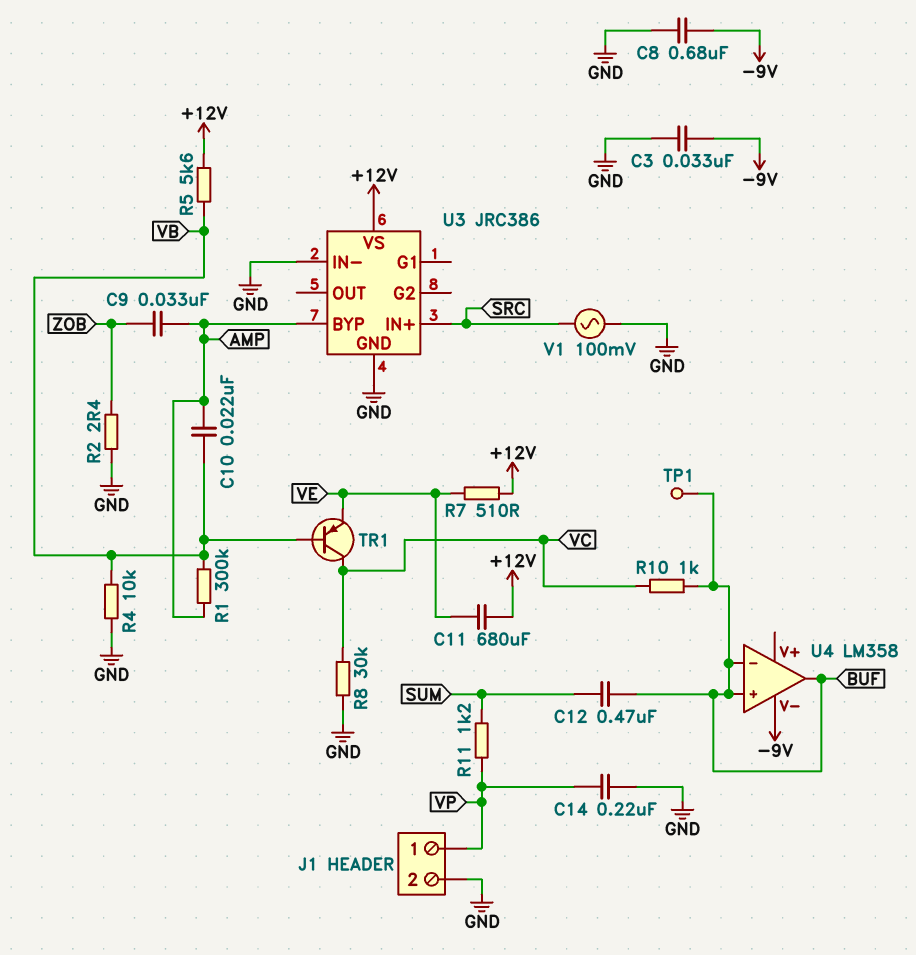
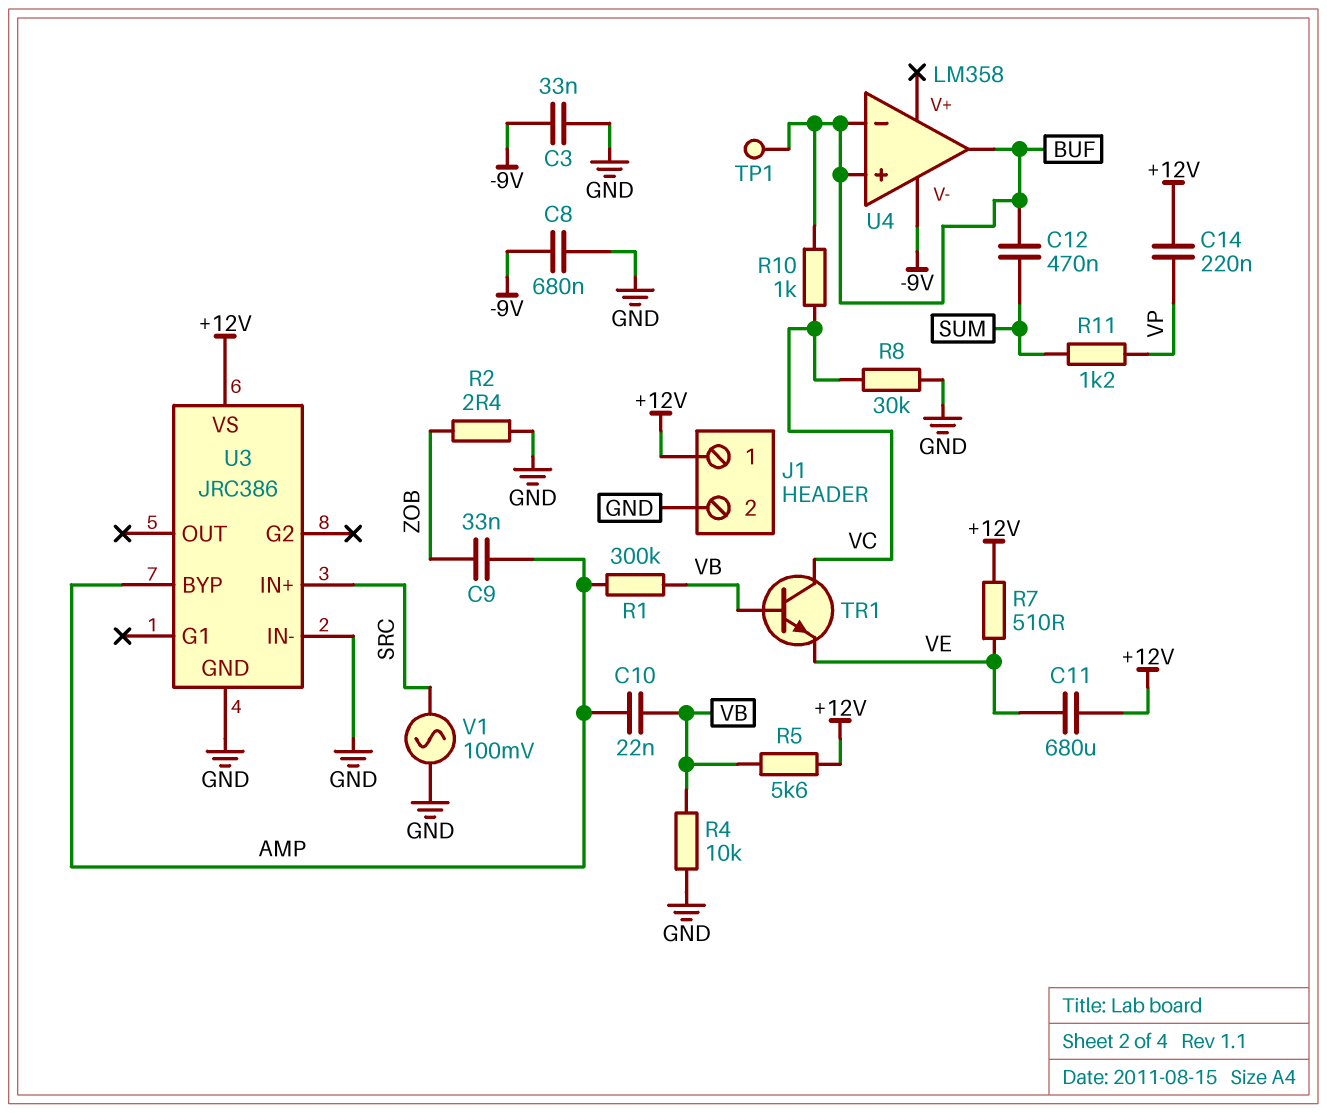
C14: 220nF (GND, VP) -> 220nF (+12V, VP)
J1 pin 1: VP -> +12V
TR1: PNP (B VB, C VC, E VE) -> NPN (B VB, C VC, E VE)

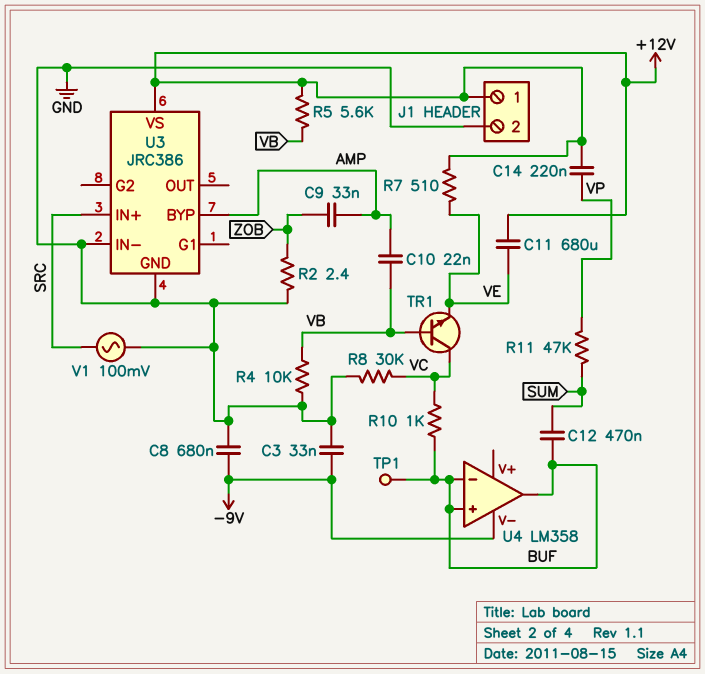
R1: 300k (AMP, VB) -> none
R11: 1.2k (SUM, VP) -> 47k (SUM, VP)

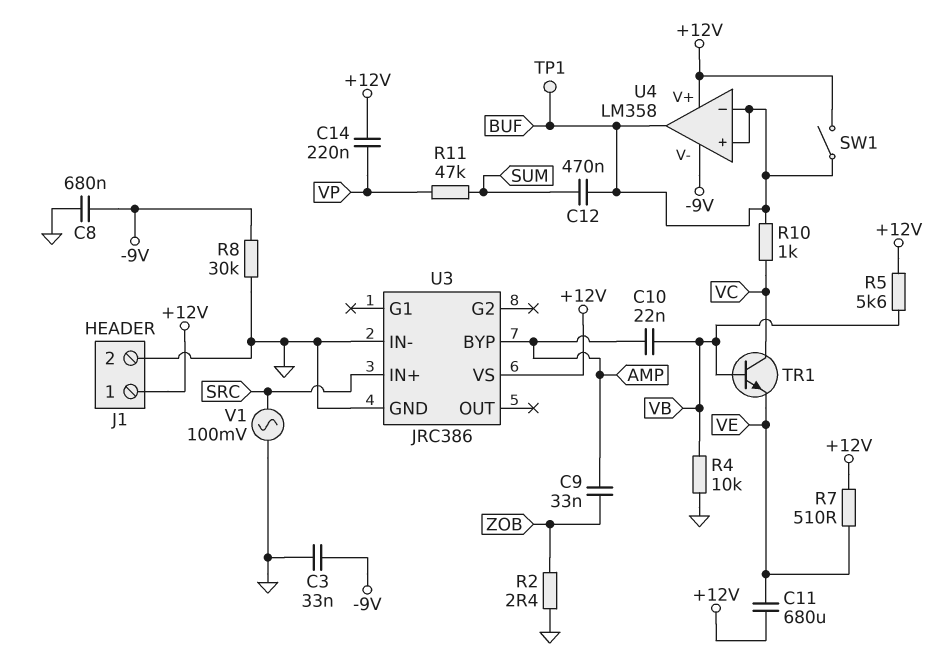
R8: 30k (GND, VC) -> 30k (-9V, GND)
SW1: none -> switch (+12V, BUF)
U4 pin V+: none -> +12V

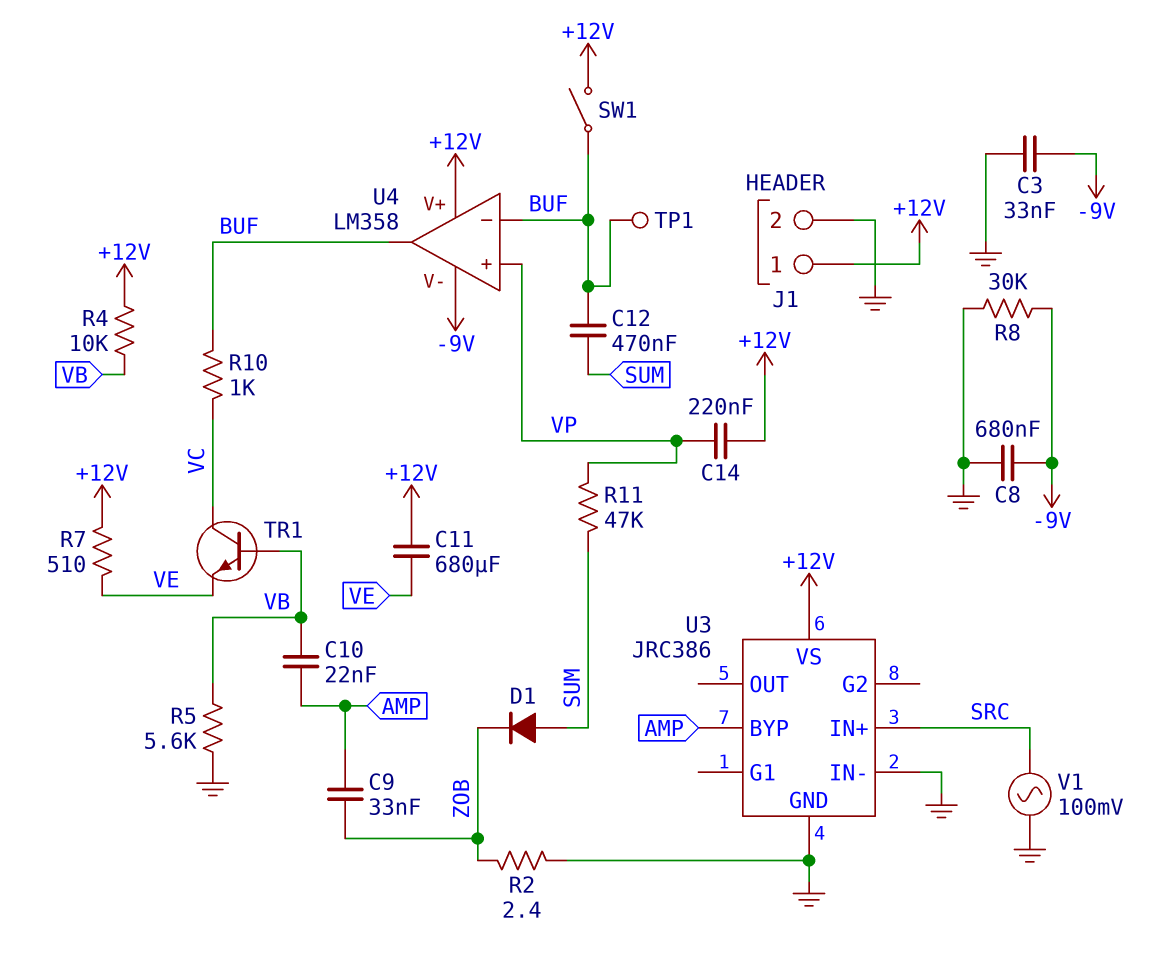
D1: none -> diode (A SUM, K ZOB)
R4: 10k (GND, VB) -> 10k (+12V, VB)
R5: 5.6k (+12V, VB) -> 5.6k (GND, VB)
U4 pin in+: BUF -> VP

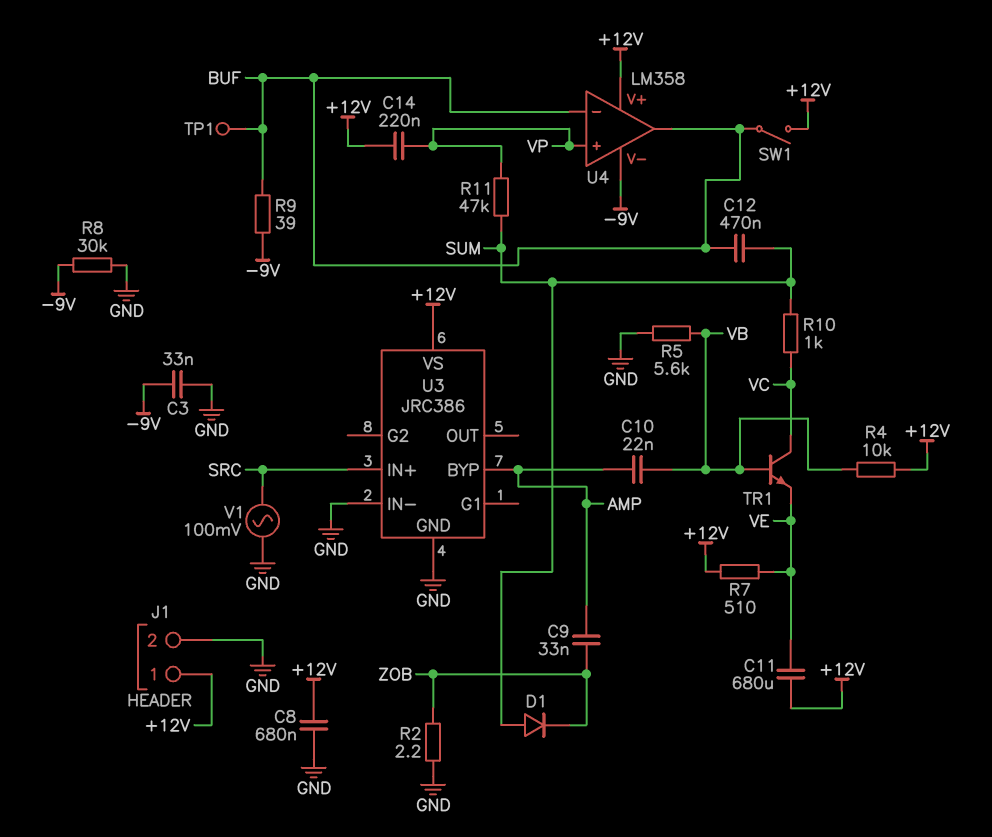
C8: 680nF (-9V, GND) -> 680nF (+12V, GND)
R2: 2.4 (GND, ZOB) -> 2.2 (GND, ZOB)
R9: none -> 39 (-9V, BUF)
R10: 1k (BUF, VC) -> 1k (SUM, VC)

